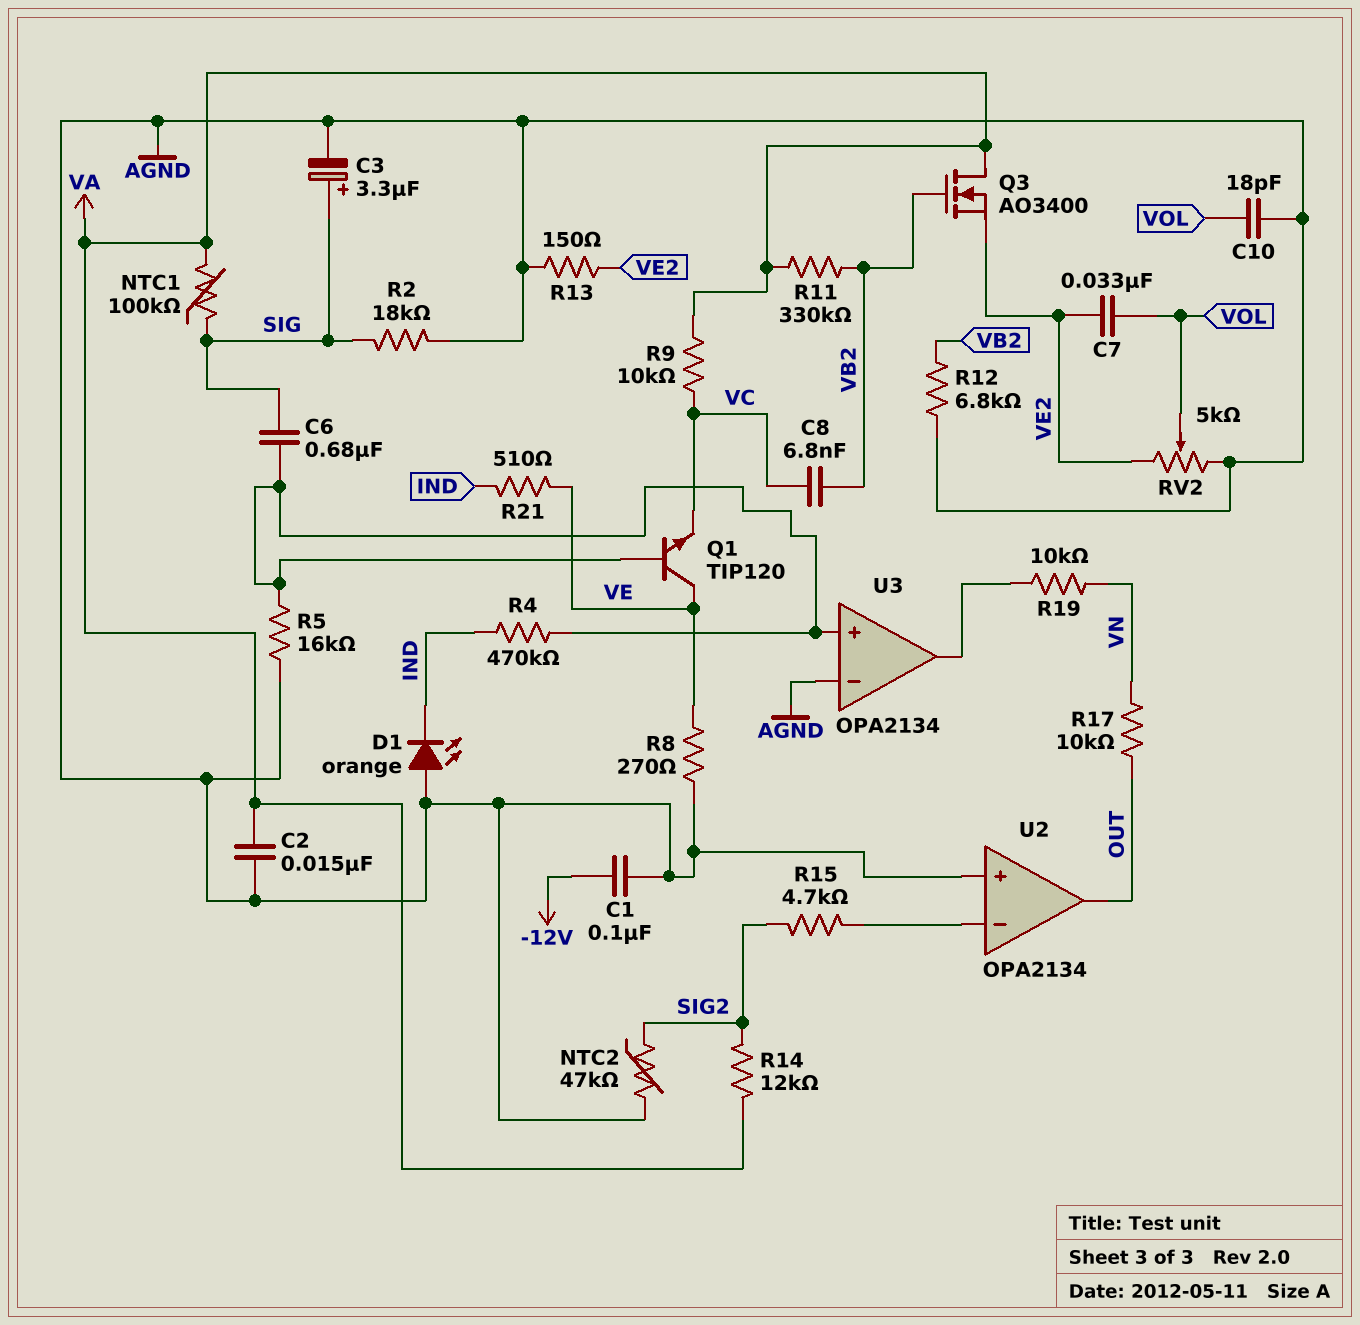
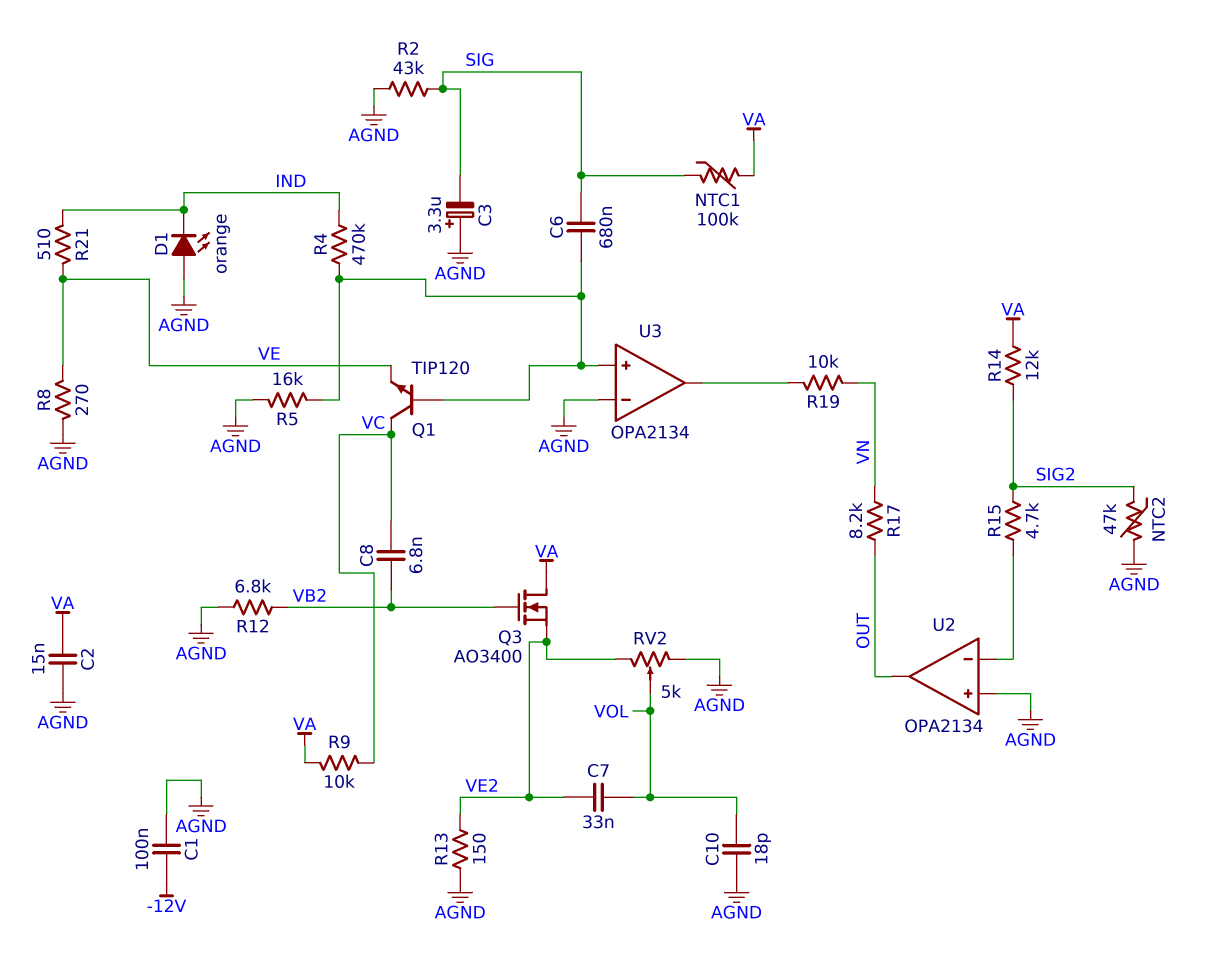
C3: 3.3uF (plus SIG, minus AGND) -> 3.3uF (plus AGND, minus SIG)
Q1: NPN TIP120 (B U3/in+, C VE, E VC) -> NPN TIP120 (B U3/in+, C VC, E VE)
R2: 18k (AGND, SIG) -> 43k (AGND, SIG)
R11: 330k (VA, VB2) -> none
R17: 10k (OUT, VN) -> 8.2k (OUT, VN)

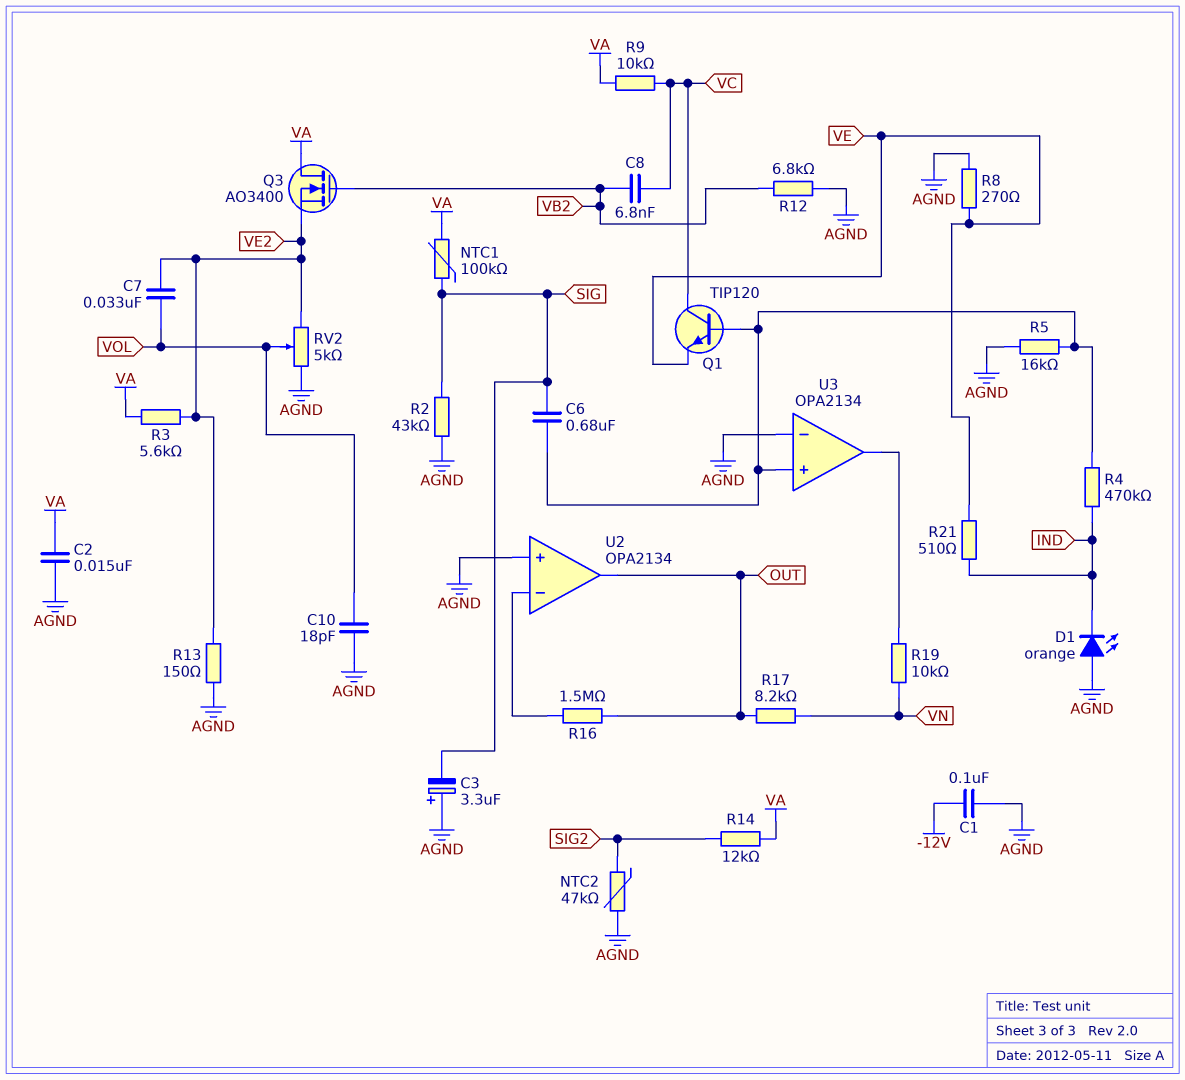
R3: none -> 5.6k (VA, VE2)
R15: 4.7k (SIG2, U2/in-) -> none
R16: none -> 1.5M (OUT, U2/in-)

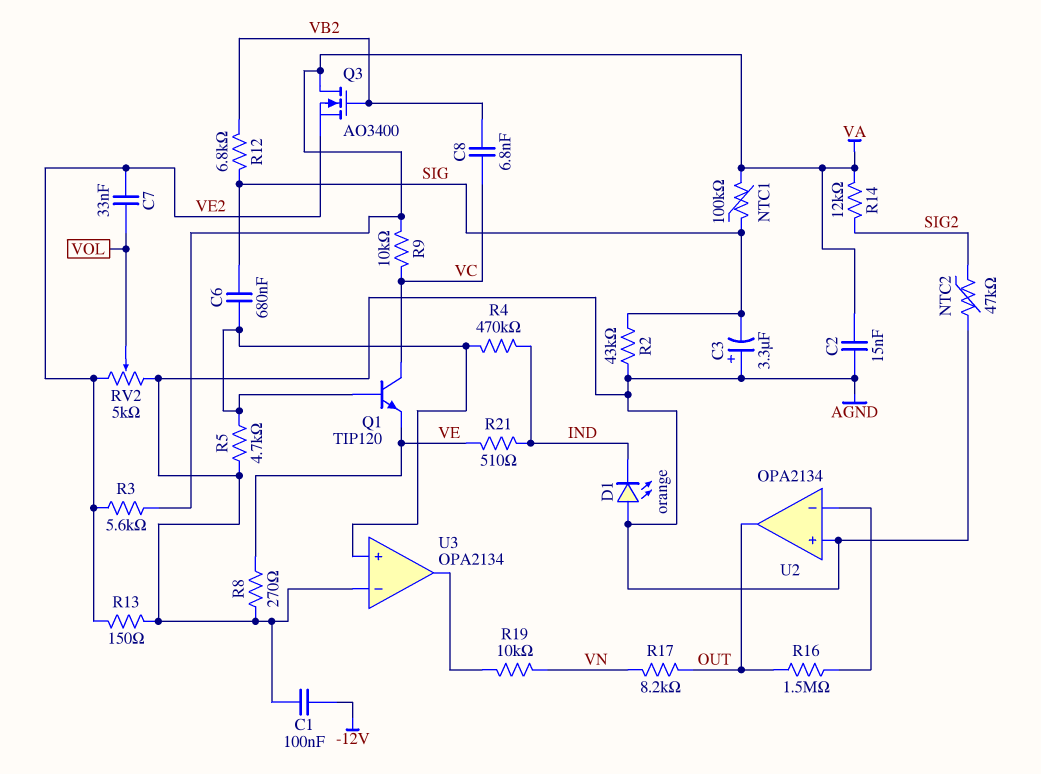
C10: 18pF (AGND, VOL) -> none
R5: 16k (AGND, U3/in+) -> 4.7k (AGND, U3/in+)
R12: 6.8k (AGND, VB2) -> 6.8k (SIG, VB2)

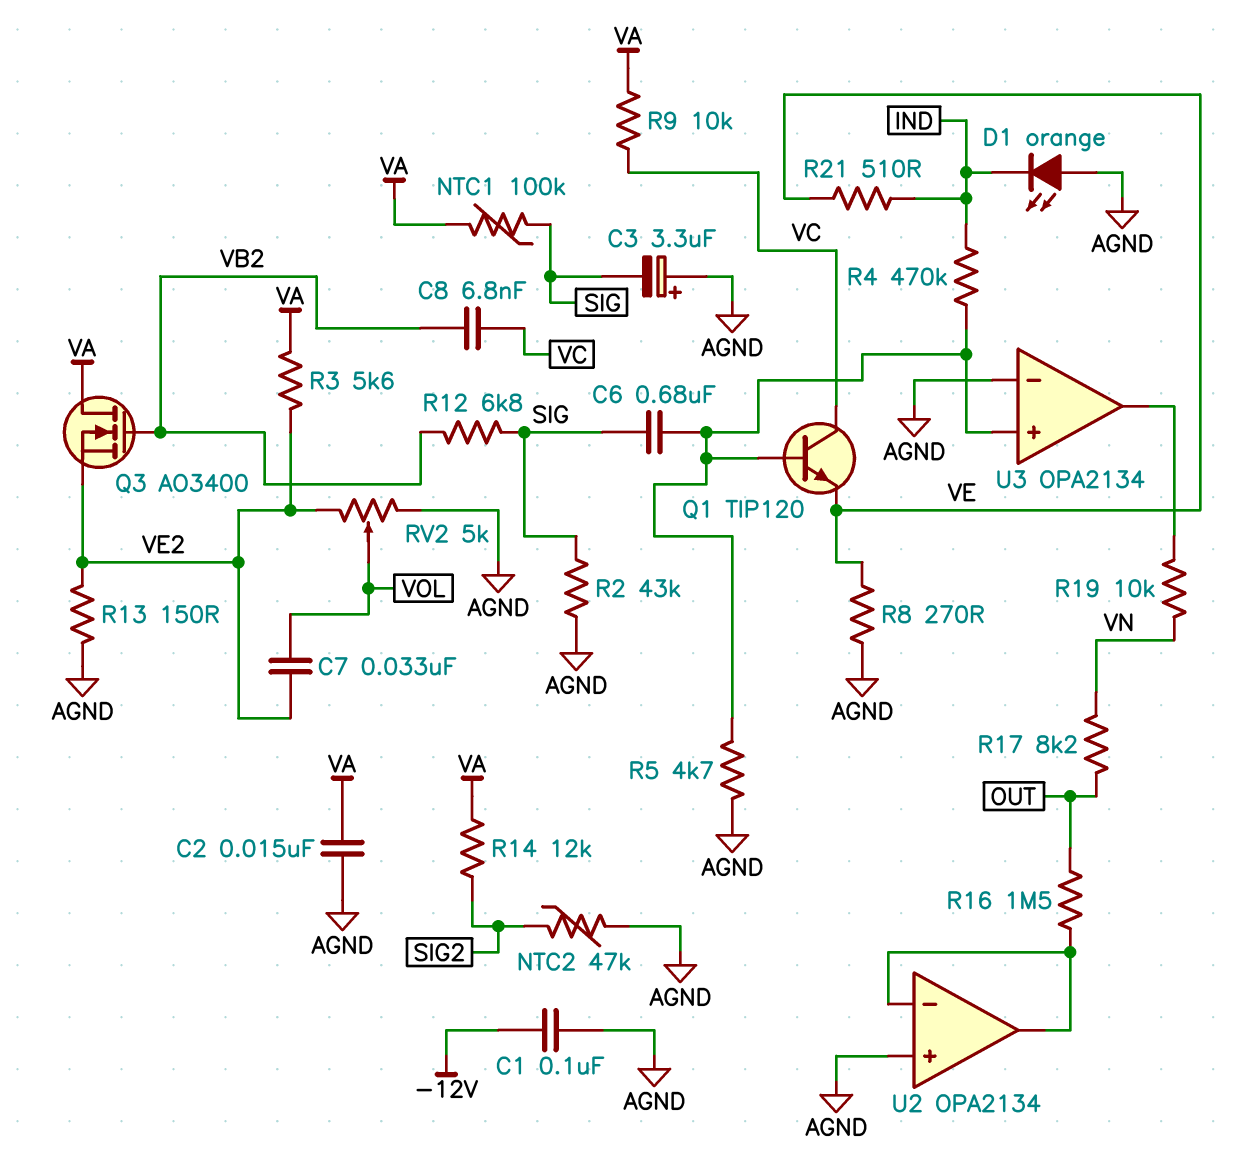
U2 pin out: OUT -> U2/in-

